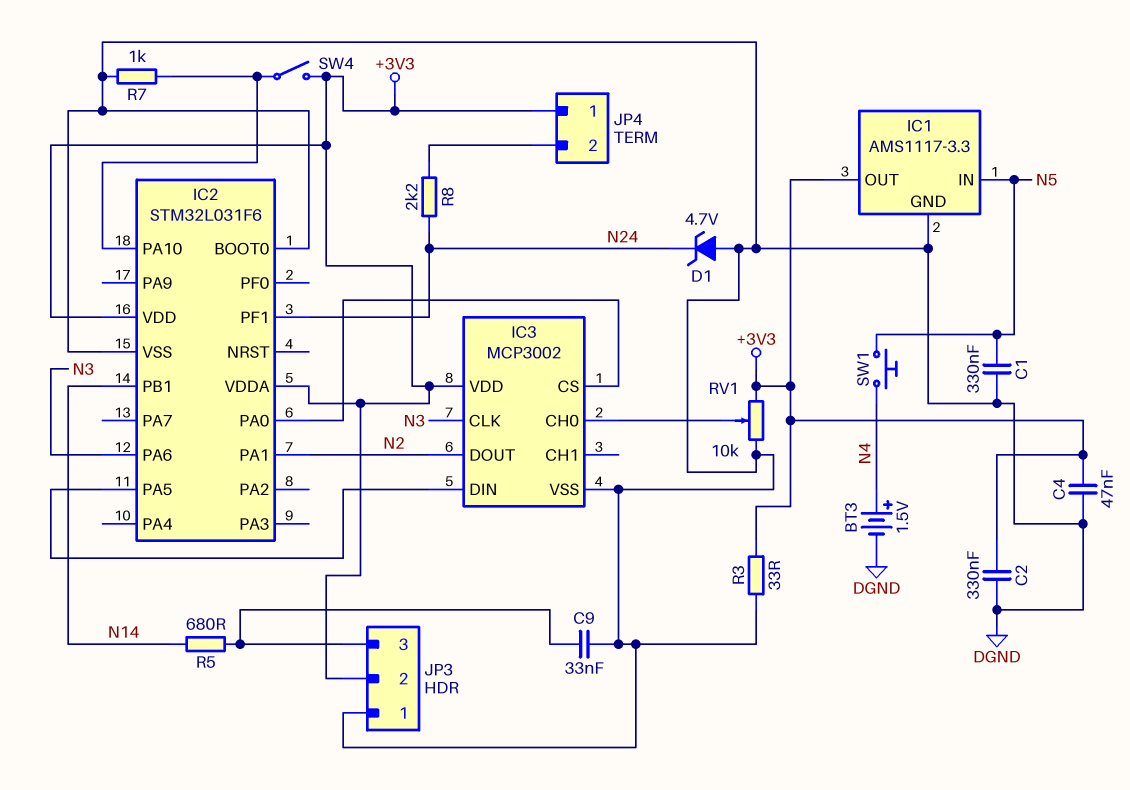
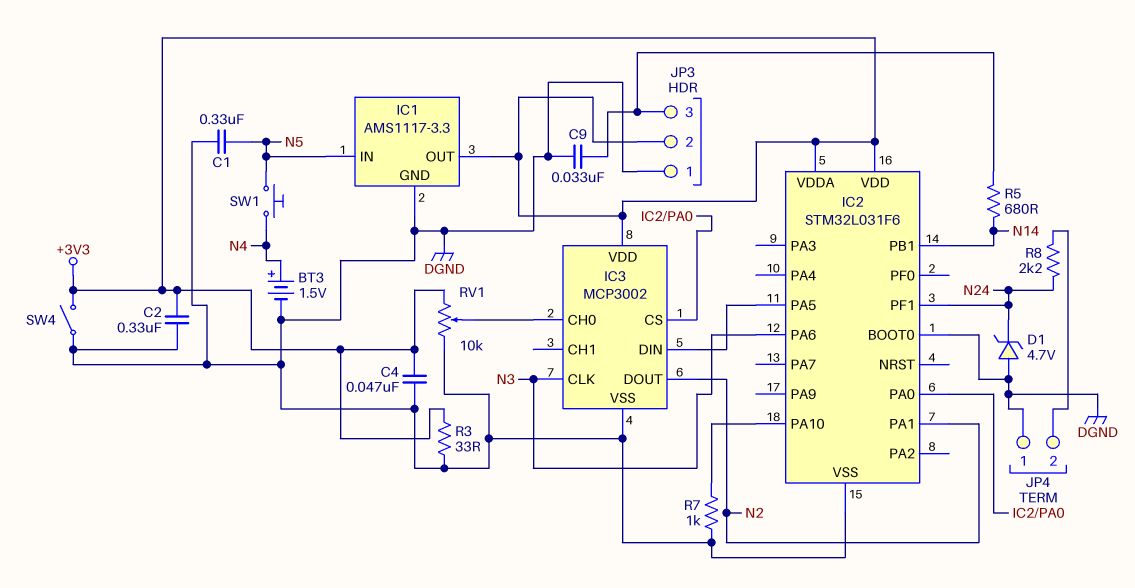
JP4 pin 1: +3V3 -> DGND
SW4: switch (+3V3, IC2/PA10) -> switch (+3V3, DGND)

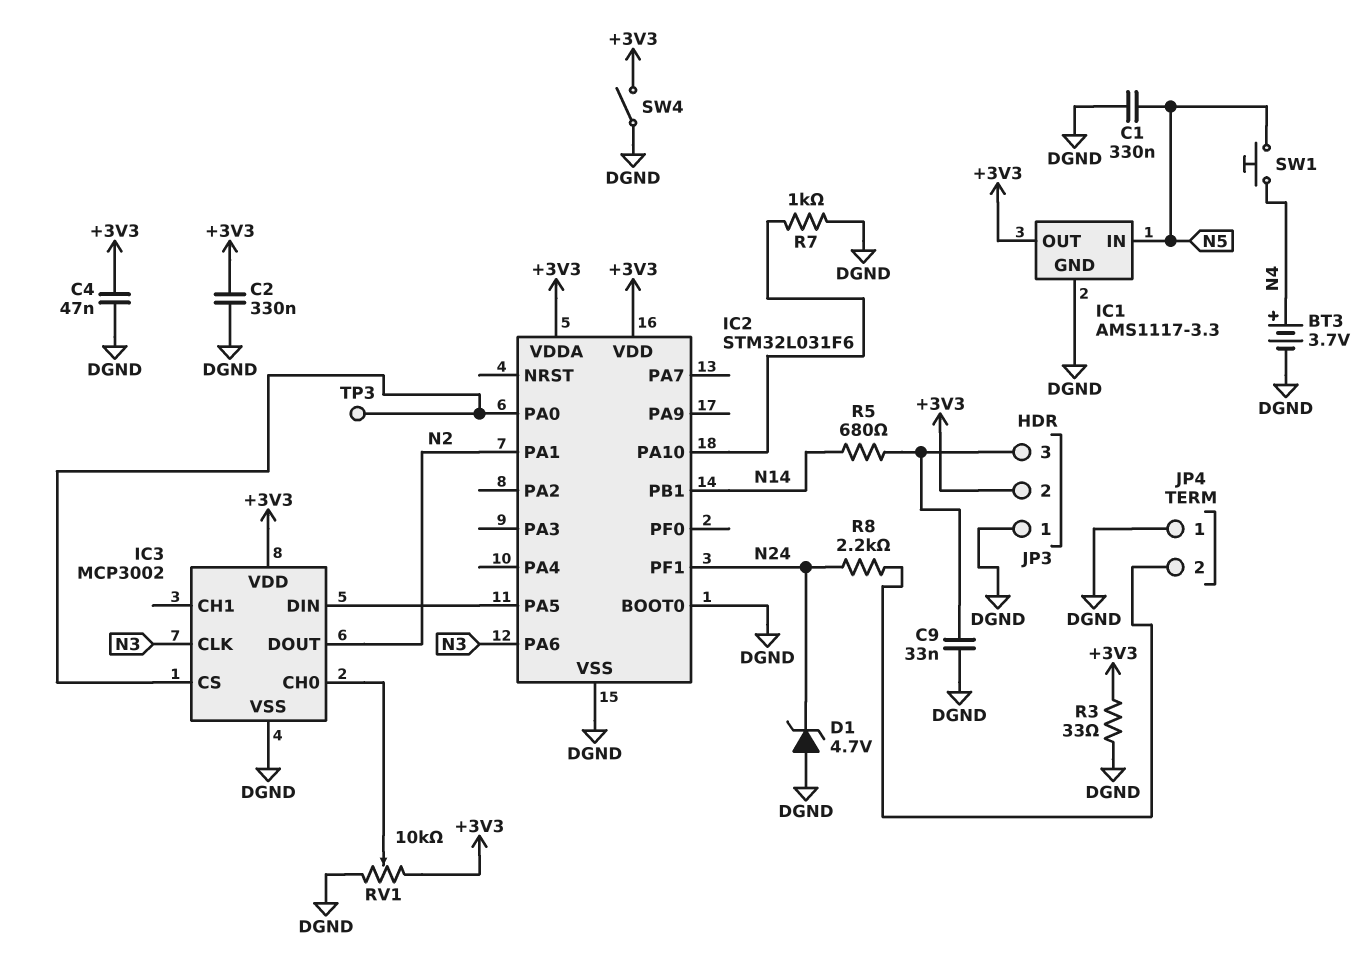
BT3: 1.5V (plus N4, minus DGND) -> 3.7V (plus N4, minus DGND)
TP3: none -> test point (IC2/PA0)

